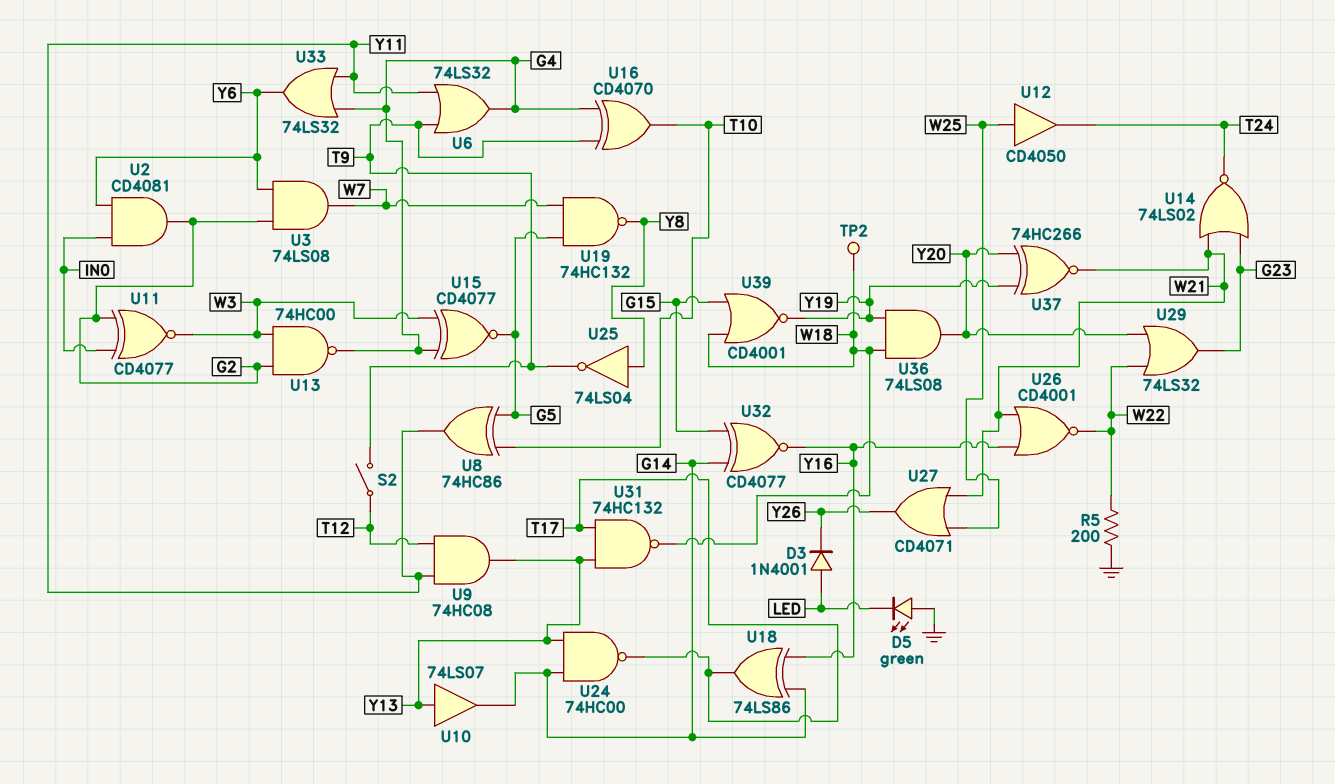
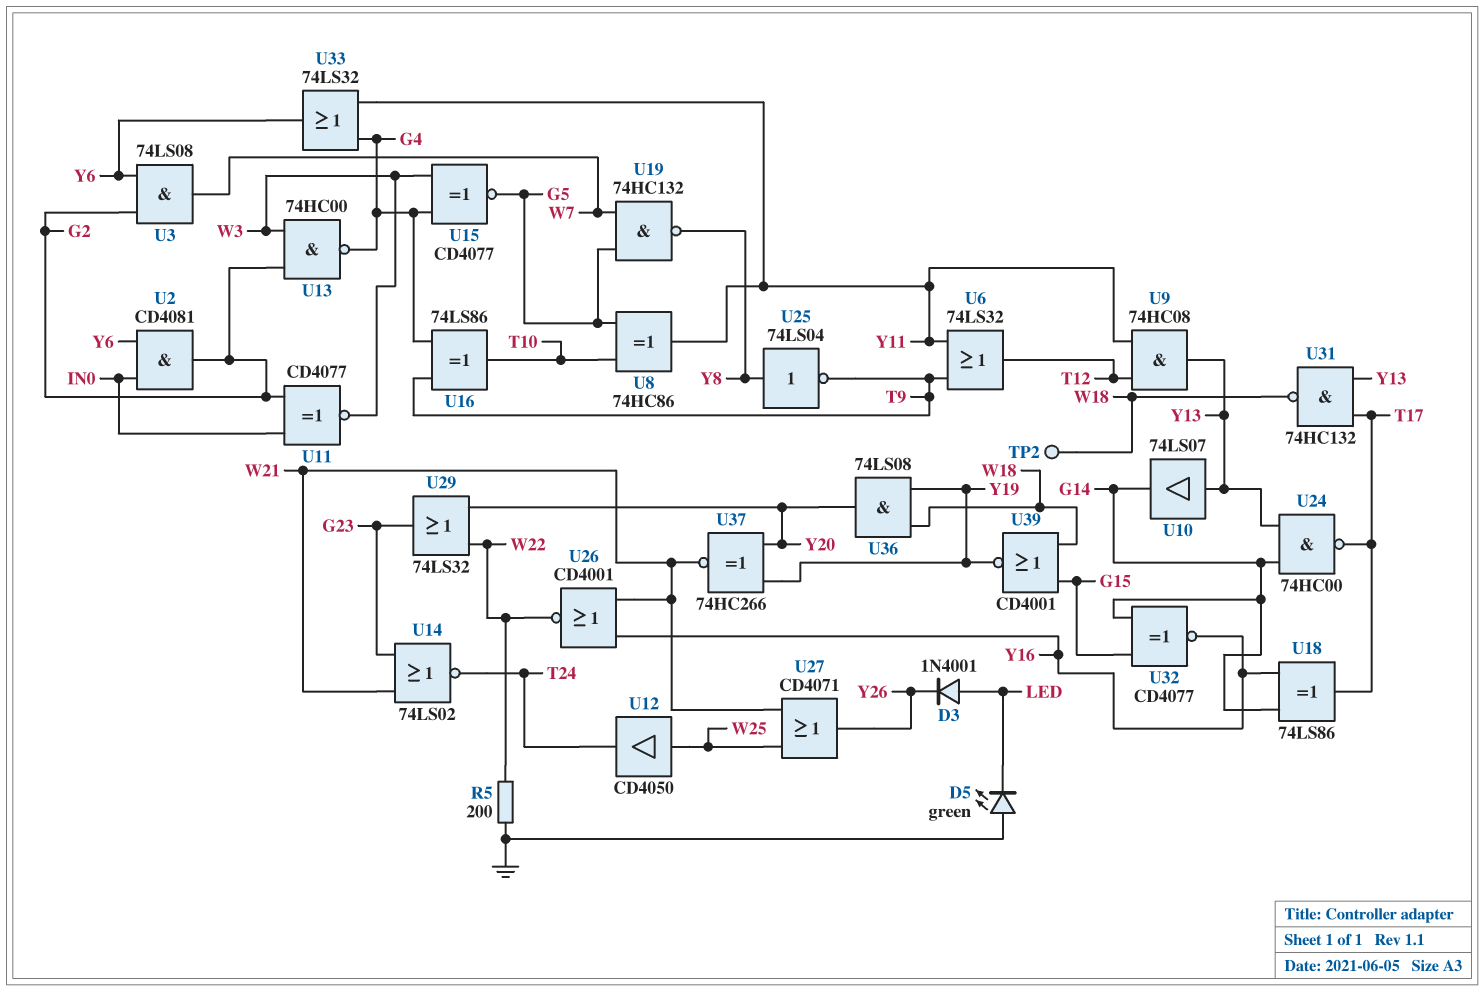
S2: switch (T9, T12) -> none
U6: OR 74LS32 (in T9, in Y11, out G4) -> OR 74LS32 (in T9, in Y11, out T12)
U16: XOR CD4070 (in G4, in T9, out T10) -> XOR 74LS86 (in G4, in T9, out T10)

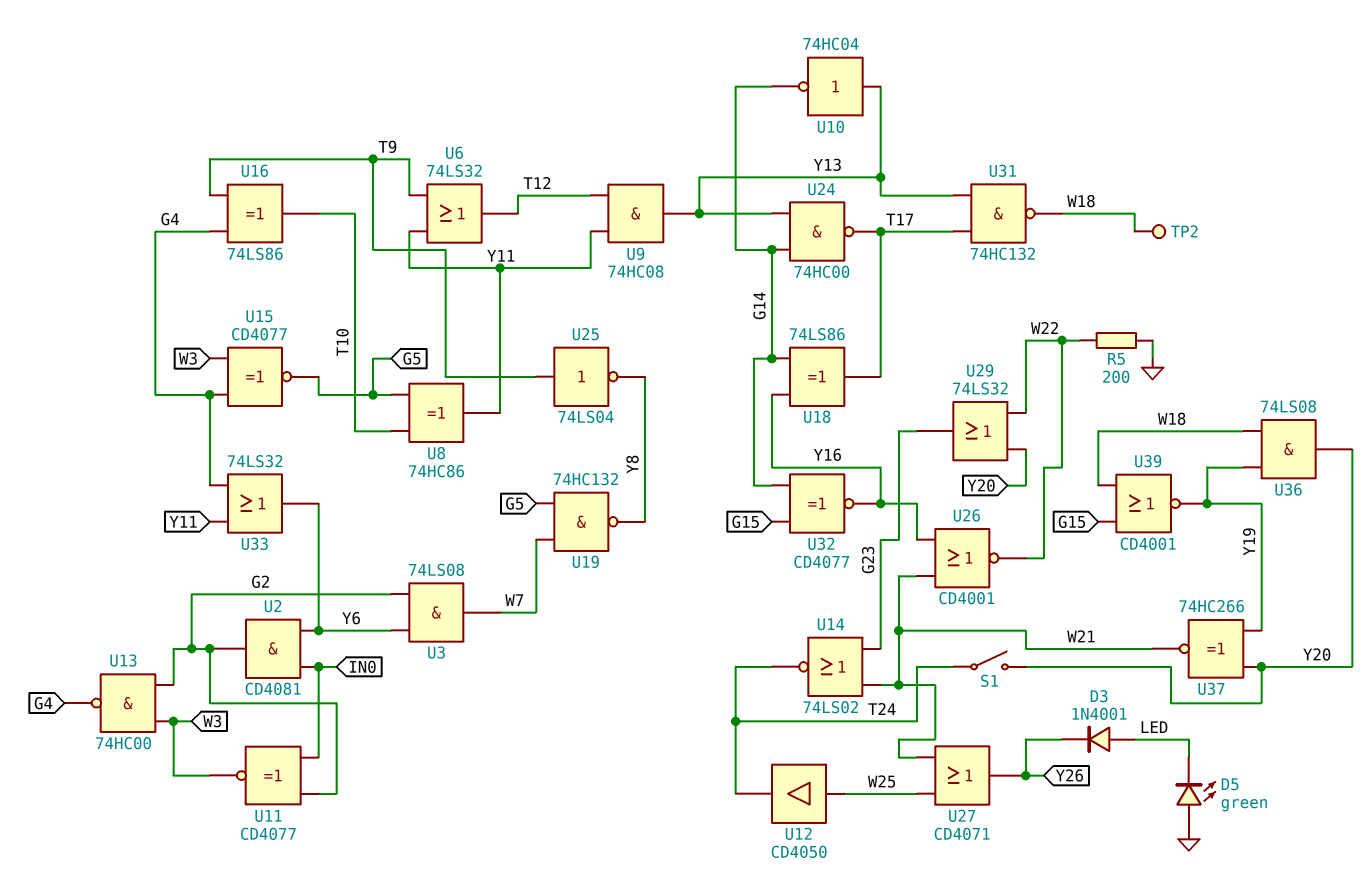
S1: none -> switch (T24, Y20)
U10: buffer 74LS07 (in Y13, out G14) -> NOT 74HC04 (in Y13, out G14)
U25: NOT 74LS04 (in Y8, out T9) -> NOT 74LS04 (in T9, out Y8)

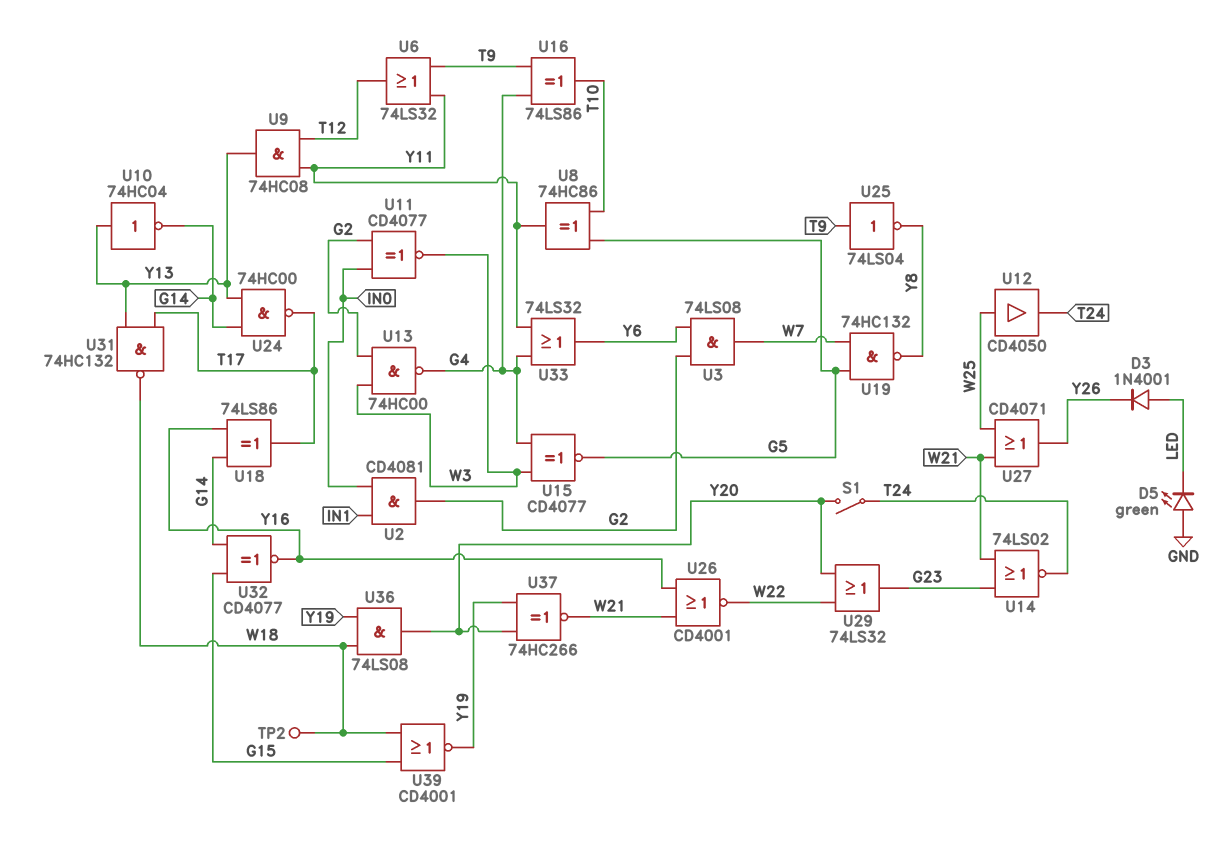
R5: 200 (GND, W22) -> none
U2: AND CD4081 (in IN0, in Y6, out G2) -> AND CD4081 (in IN0, in IN1, out G2)

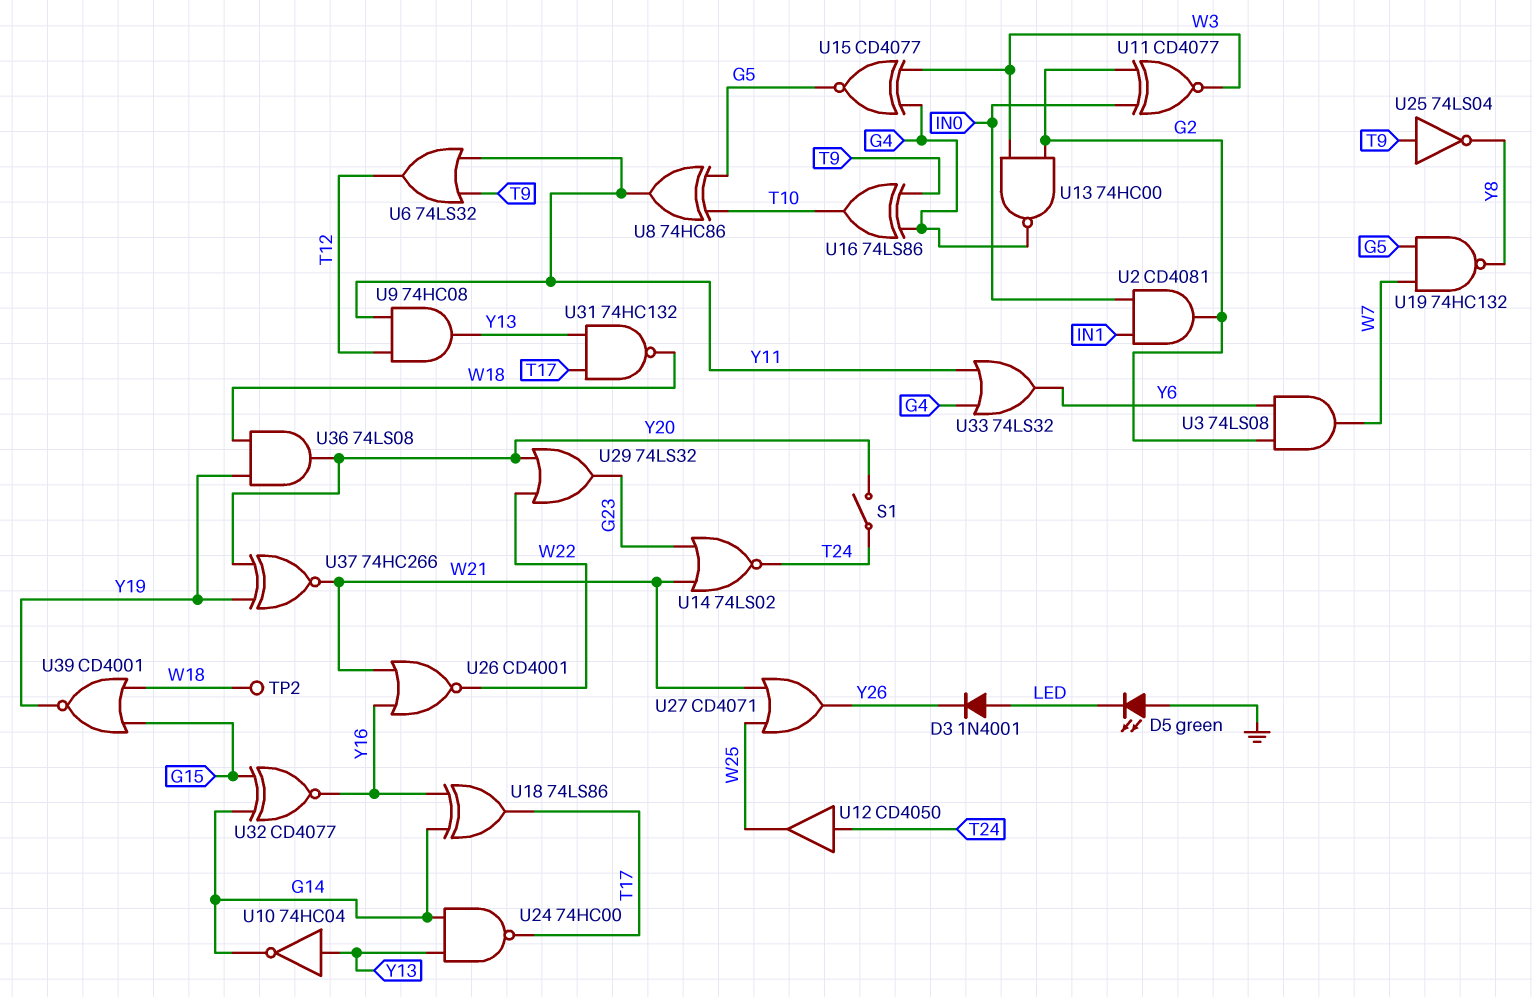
U12: buffer CD4050 (in W25, out T24) -> buffer CD4050 (in T24, out W25)

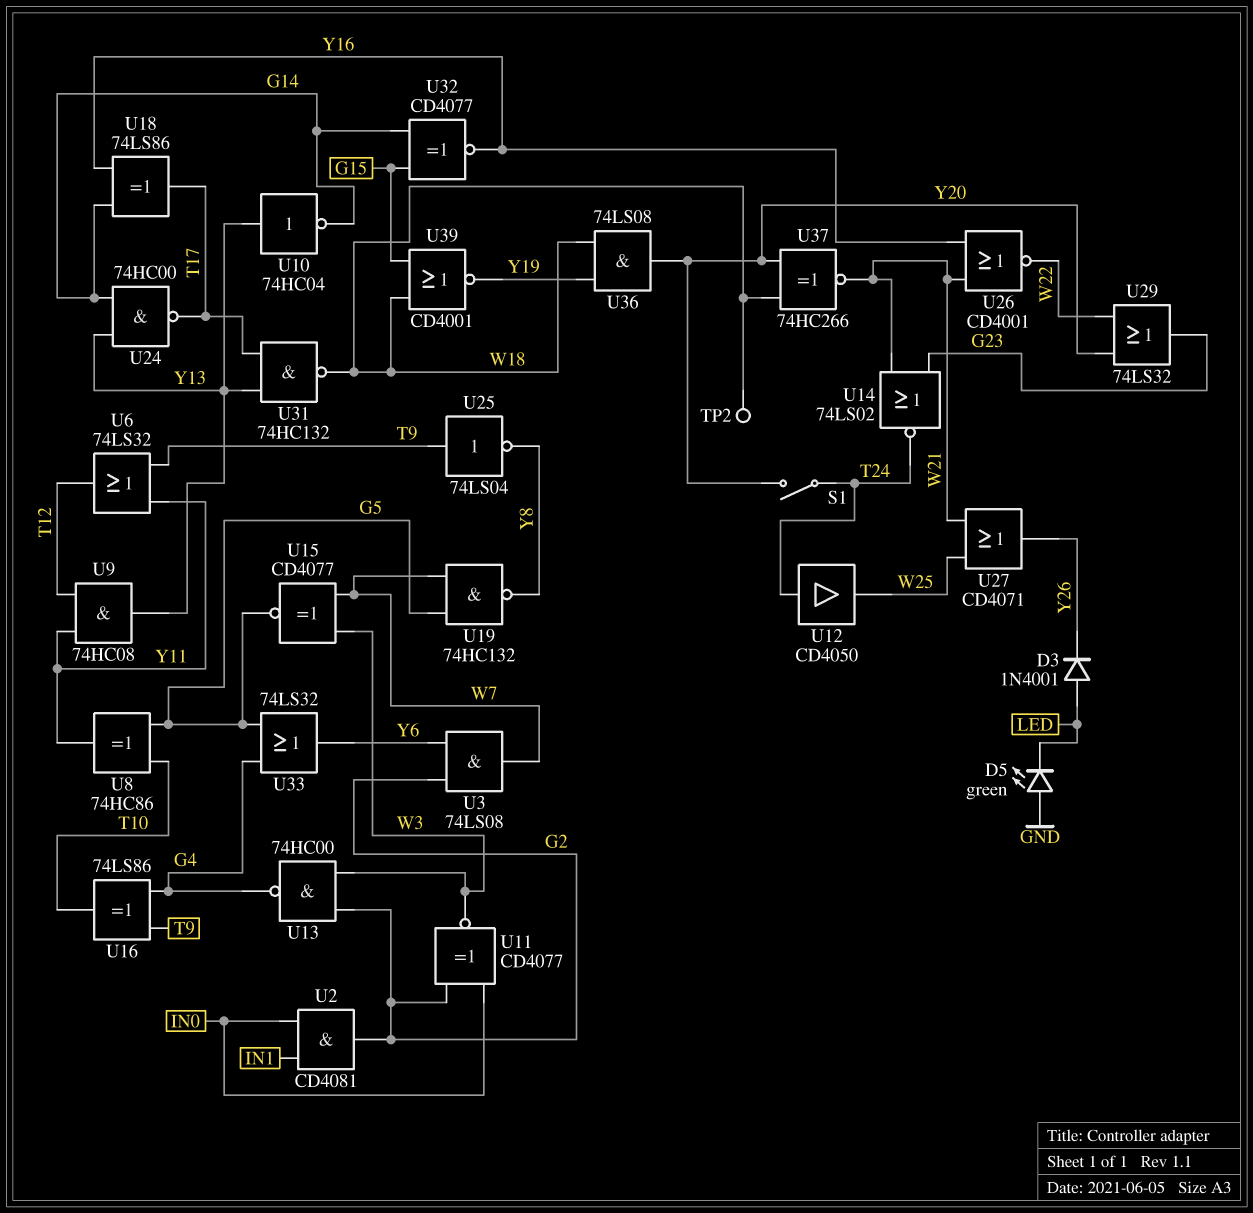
U15: XNOR CD4077 (in G4, in W3, out G5) -> XNOR CD4077 (in W3, in W7, out G5)
U33: OR 74LS32 (in G4, in Y11, out Y6) -> OR 74LS32 (in G4, in G5, out Y6)
U37: XNOR 74HC266 (in Y19, in Y20, out W21) -> XNOR 74HC266 (in W18, in Y20, out W21)

